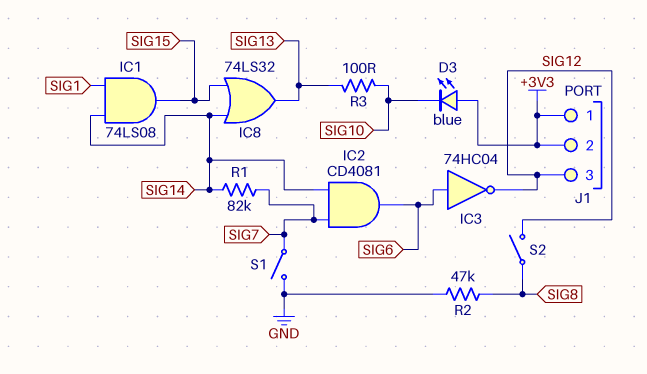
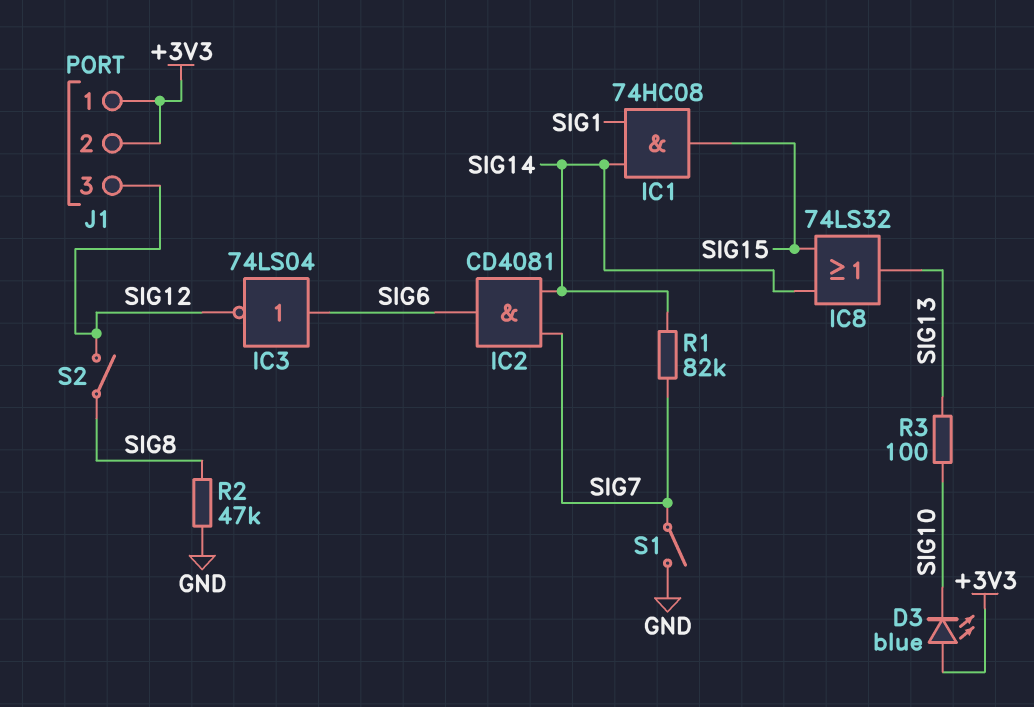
IC1: AND 74LS08 (in SIG1, in SIG14, out SIG15) -> AND 74HC08 (in SIG1, in SIG14, out SIG15)
IC3: NOT 74HC04 (in SIG6, out SIG12) -> NOT 74LS04 (in SIG6, out SIG12)

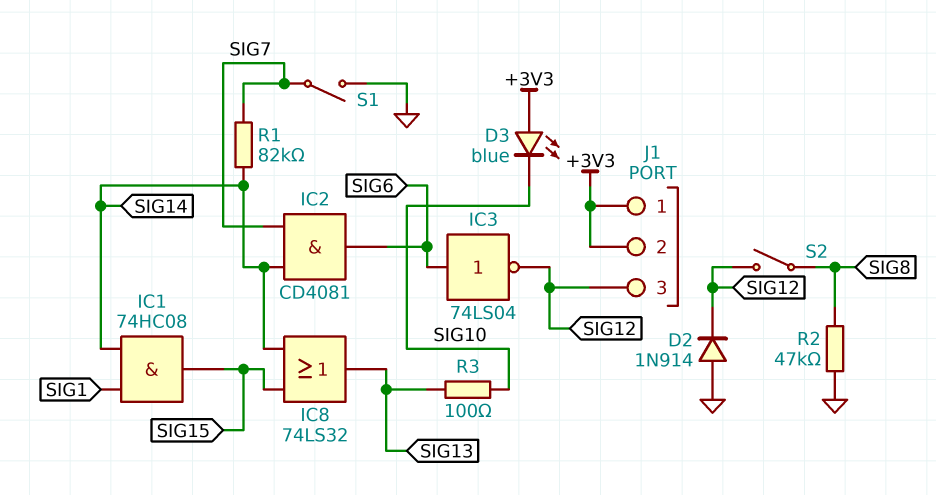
D2: none -> diode 1N914 (A GND, K SIG12)

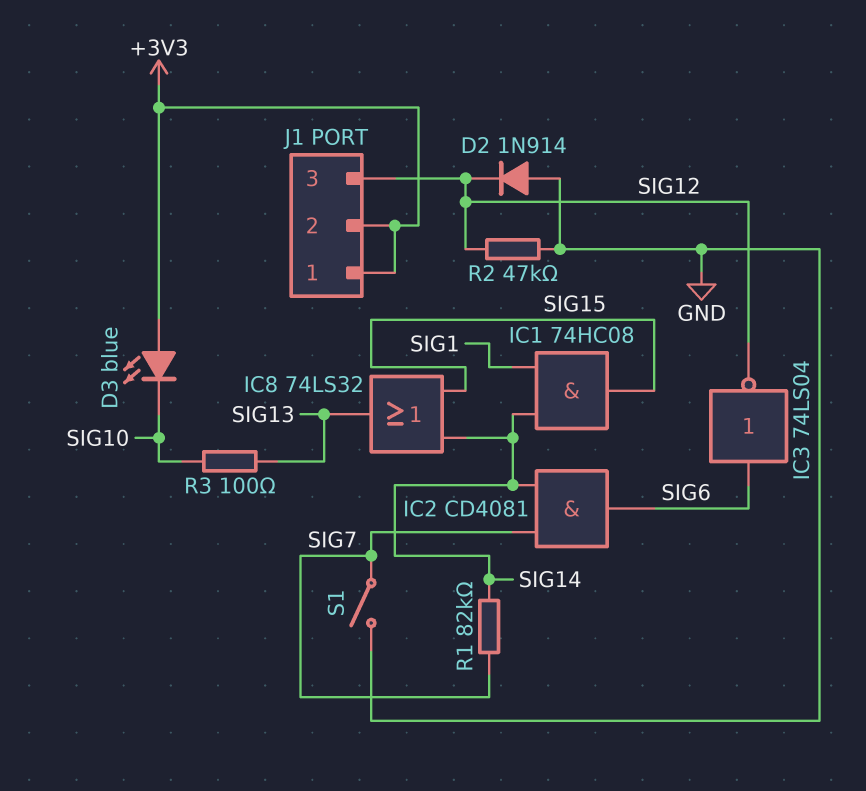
R2: 47k (GND, SIG8) -> 47k (GND, SIG12)
S2: switch (SIG8, SIG12) -> none

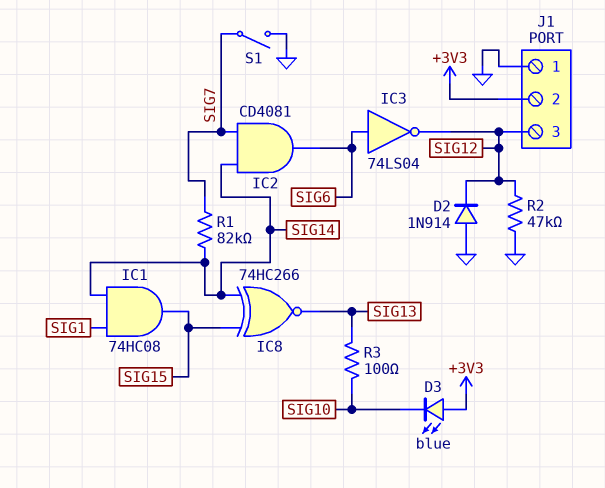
IC8: OR 74LS32 (in SIG14, in SIG15, out SIG13) -> XNOR 74HC266 (in SIG14, in SIG15, out SIG13)
J1 pin 1: +3V3 -> GND

